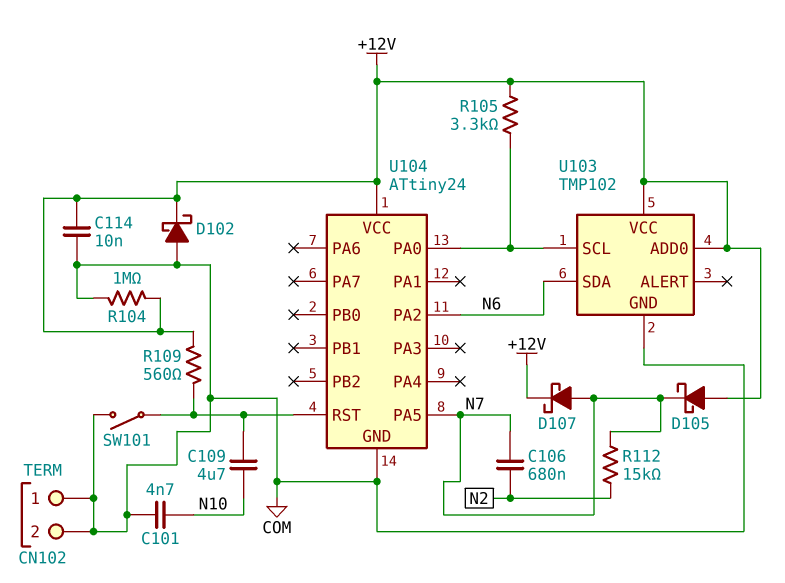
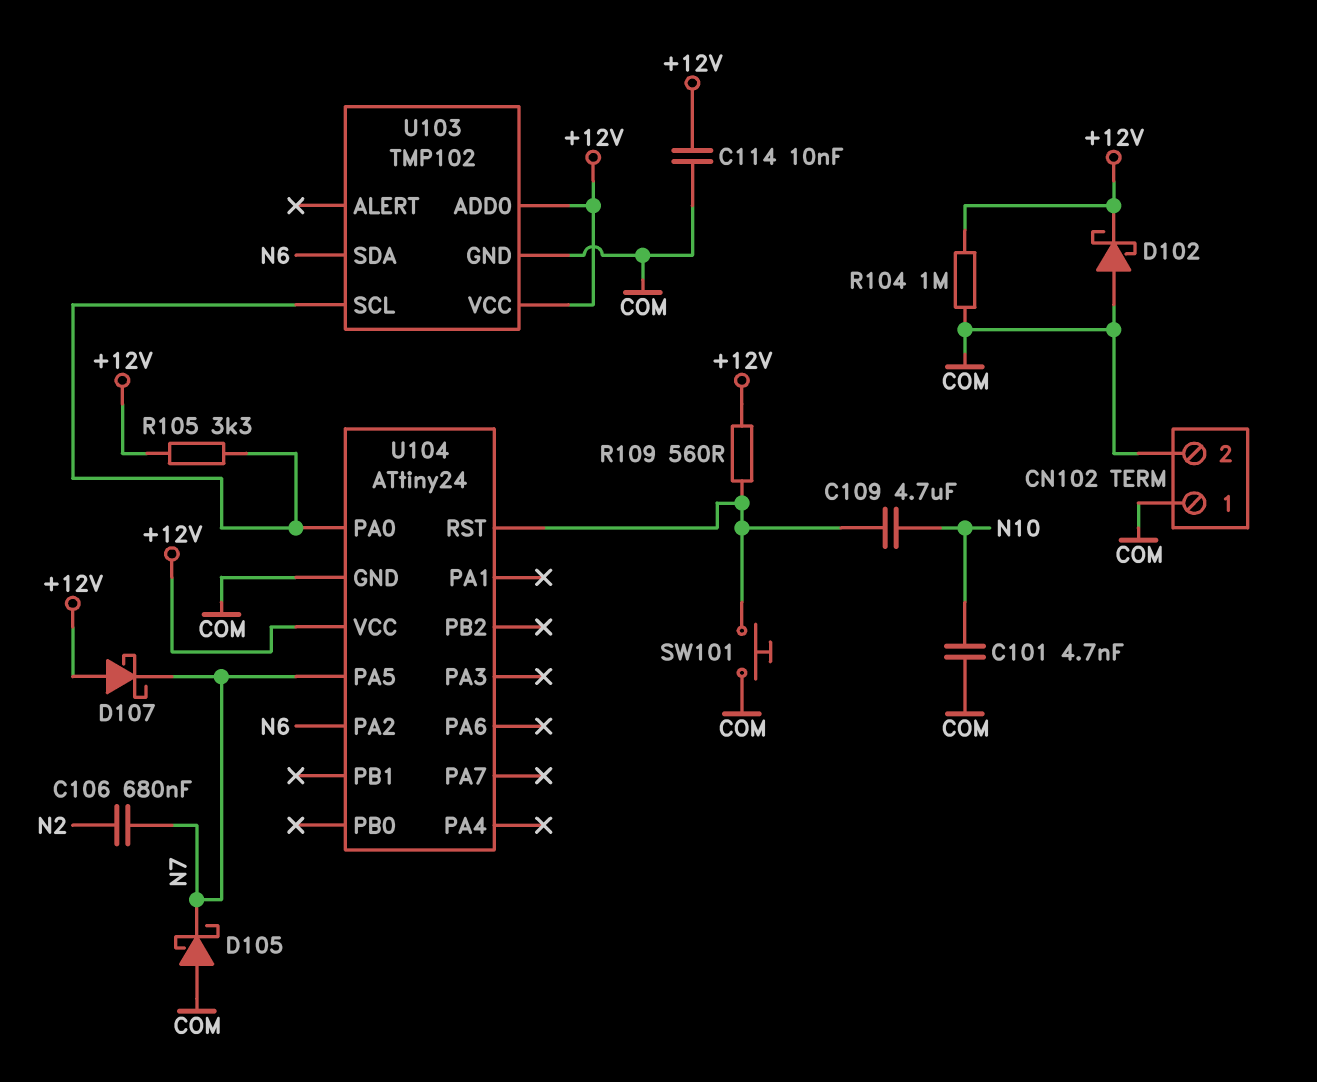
D105: schottky (A +12V, K N7) -> schottky (A COM, K N7)
D107: schottky (A N7, K +12V) -> schottky (A +12V, K N7)
R112: 15k (N2, N7) -> none
SW101: switch (COM, U104/RST) -> button (COM, U104/RST)

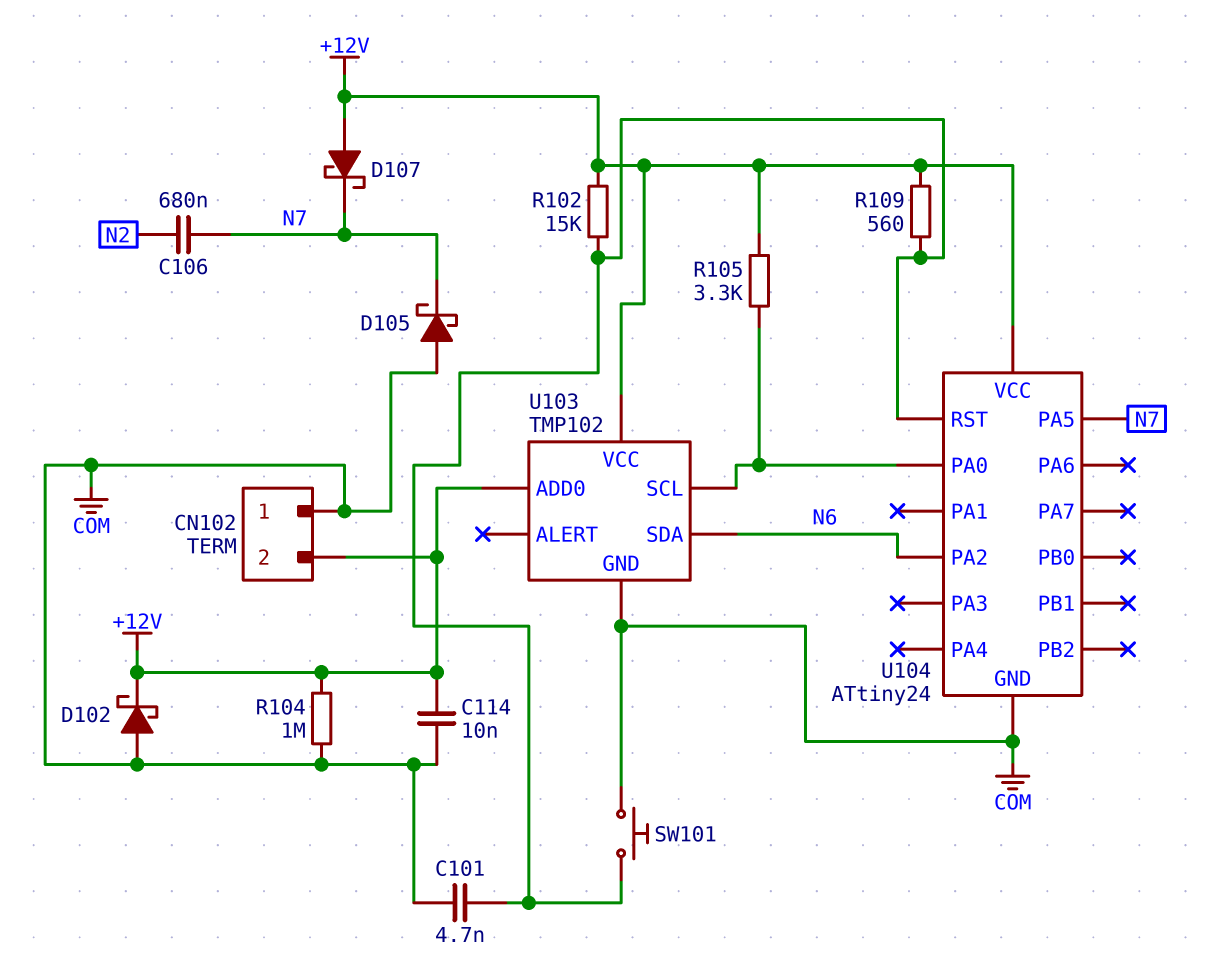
C101: 4.7nF (COM, N10) -> 4.7nF (COM, U104/RST)
C109: 4.7uF (N10, U104/RST) -> none
CN102 pin 2: COM -> +12V
R102: none -> 15k (+12V, U104/RST)

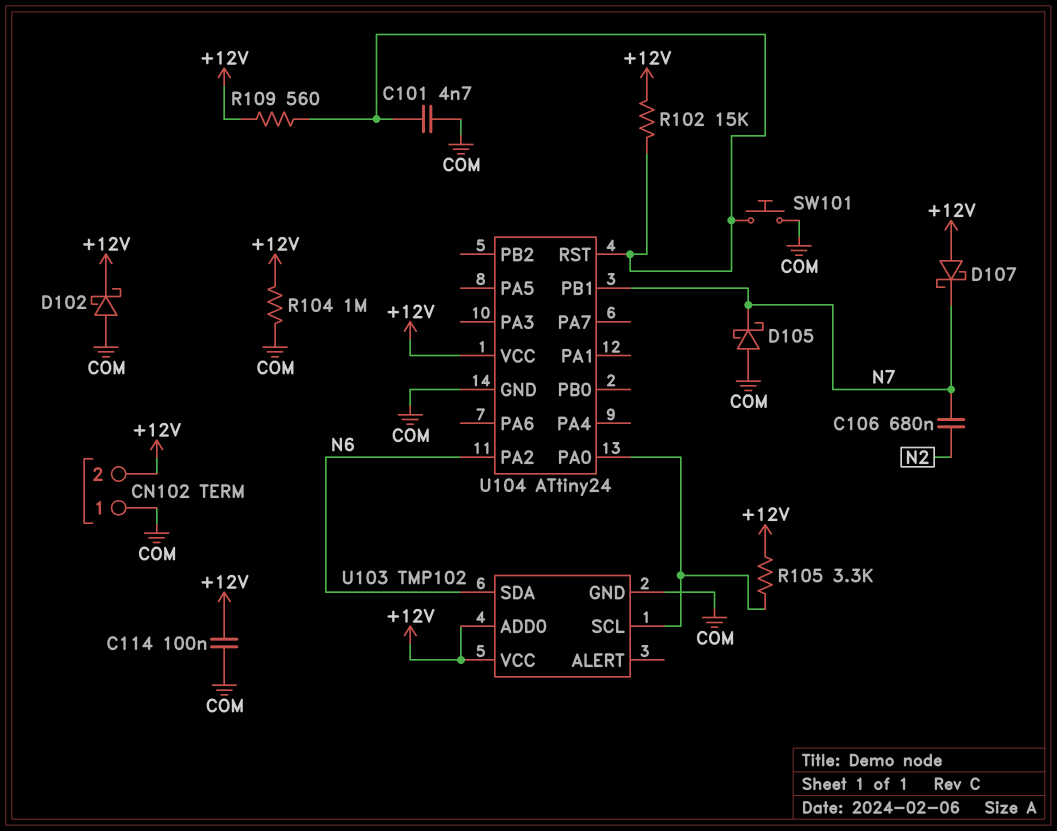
C114: 10nF (+12V, COM) -> 100nF (+12V, COM)
U104 pin PA5: N7 -> none
U104 pin PB1: none -> N7

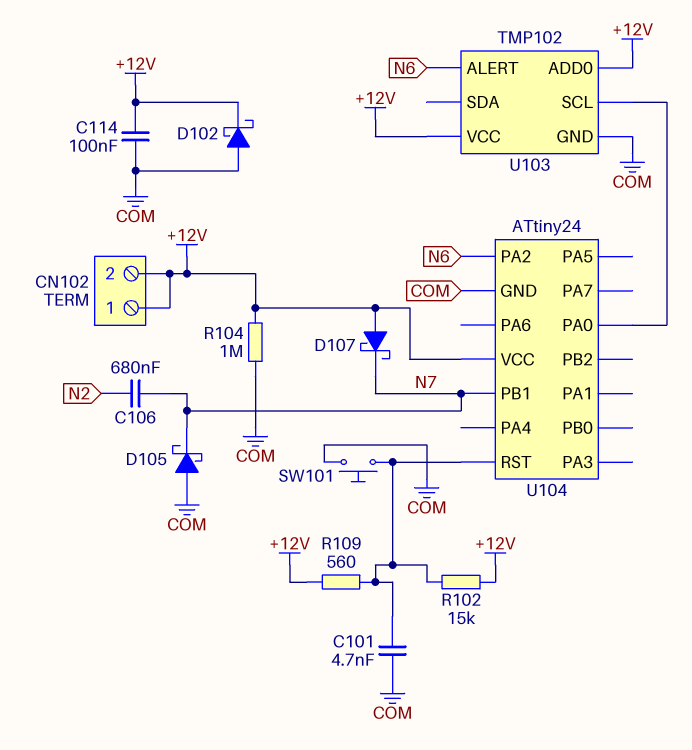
CN102 pin 1: COM -> +12V
R105: 3.3k (+12V, U103/SCL) -> none
U103 pin ALERT: none -> N6
U103 pin SDA: N6 -> none

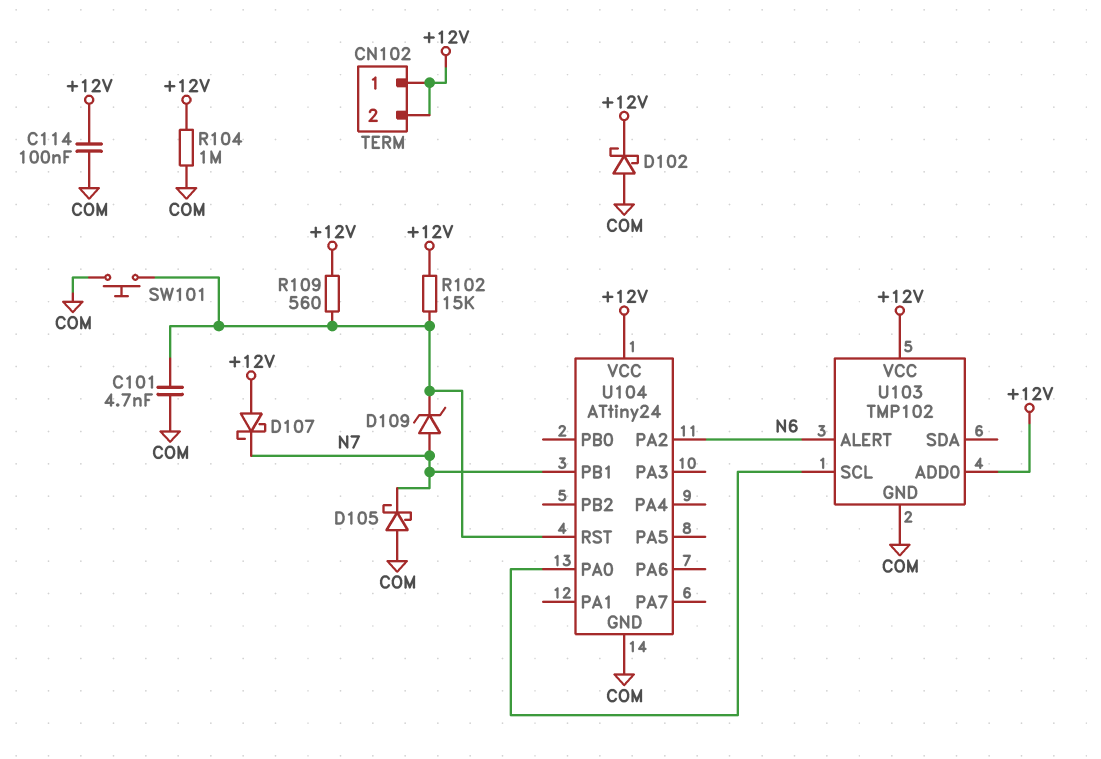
C106: 680nF (N2, N7) -> none
D109: none -> zener (A N7, K U104/RST)

